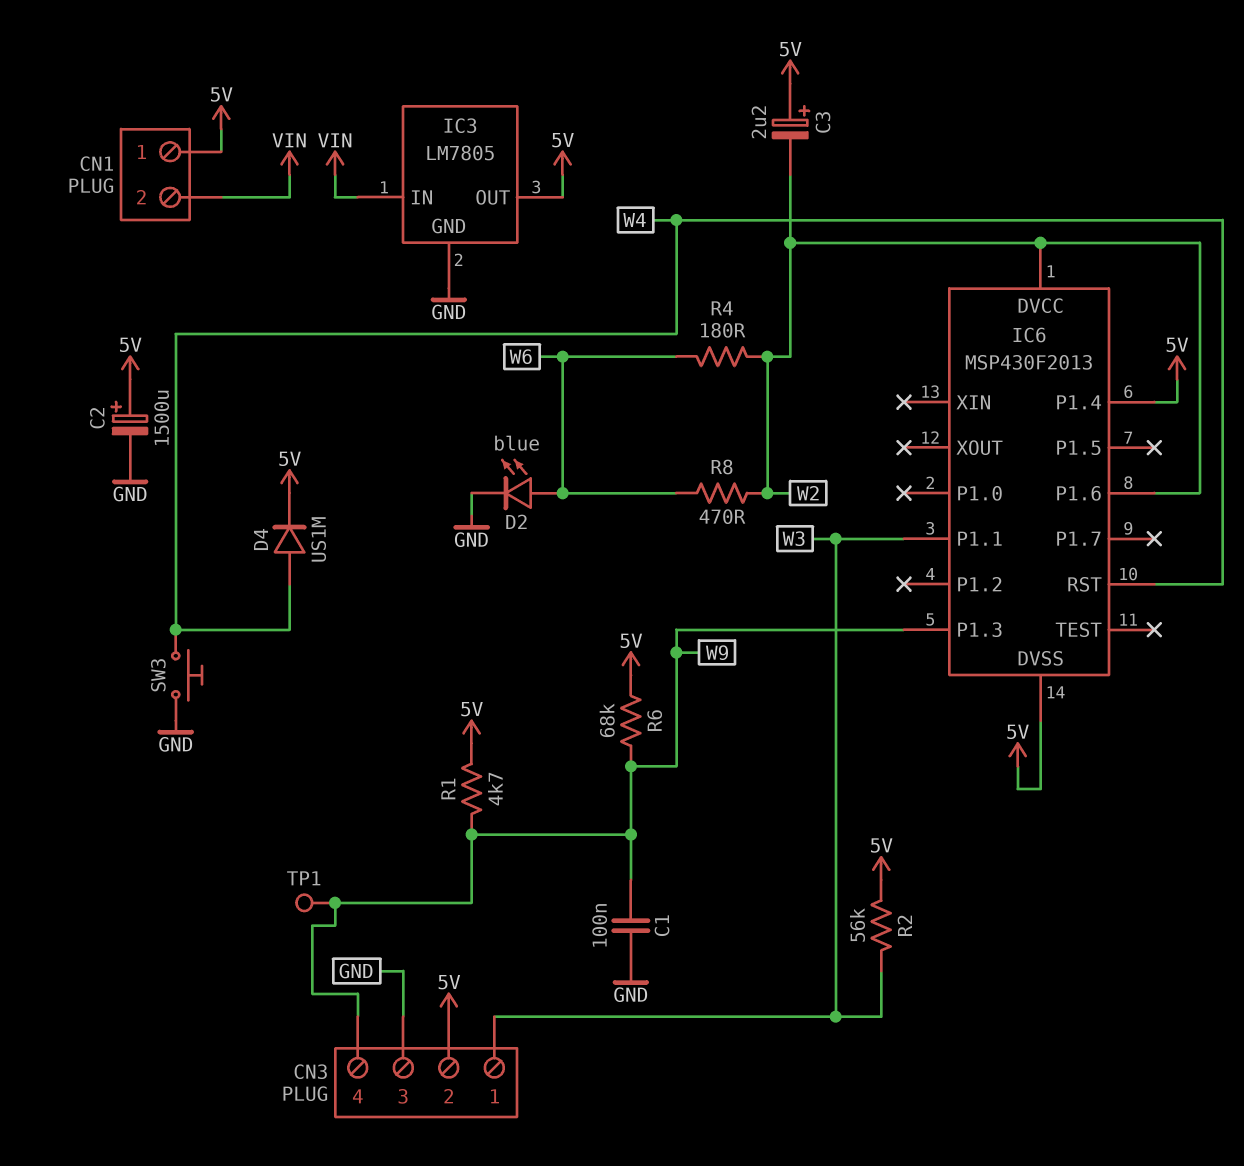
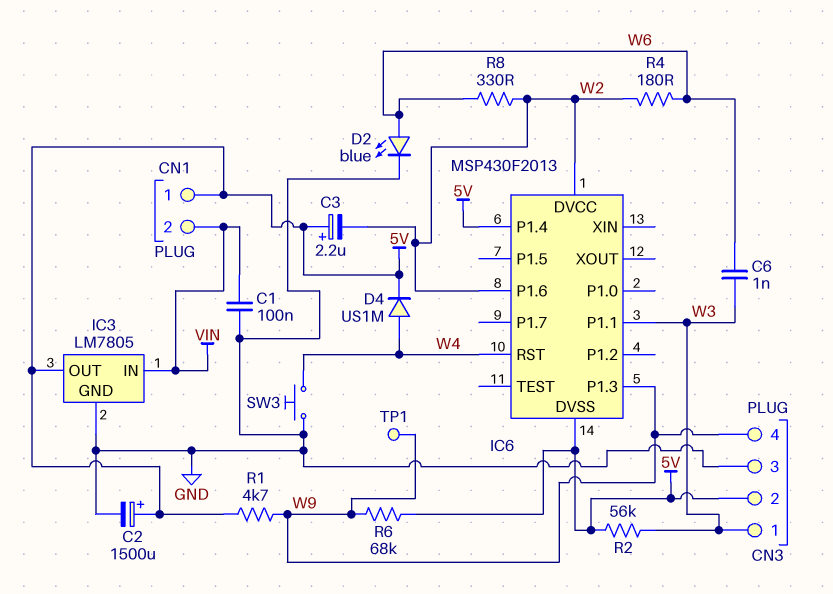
C1: 100nF (GND, W9) -> 100nF (GND, VIN)
C6: none -> 1nF (W3, W6)
R8: 470 (W2, W6) -> 330 (W2, W6)

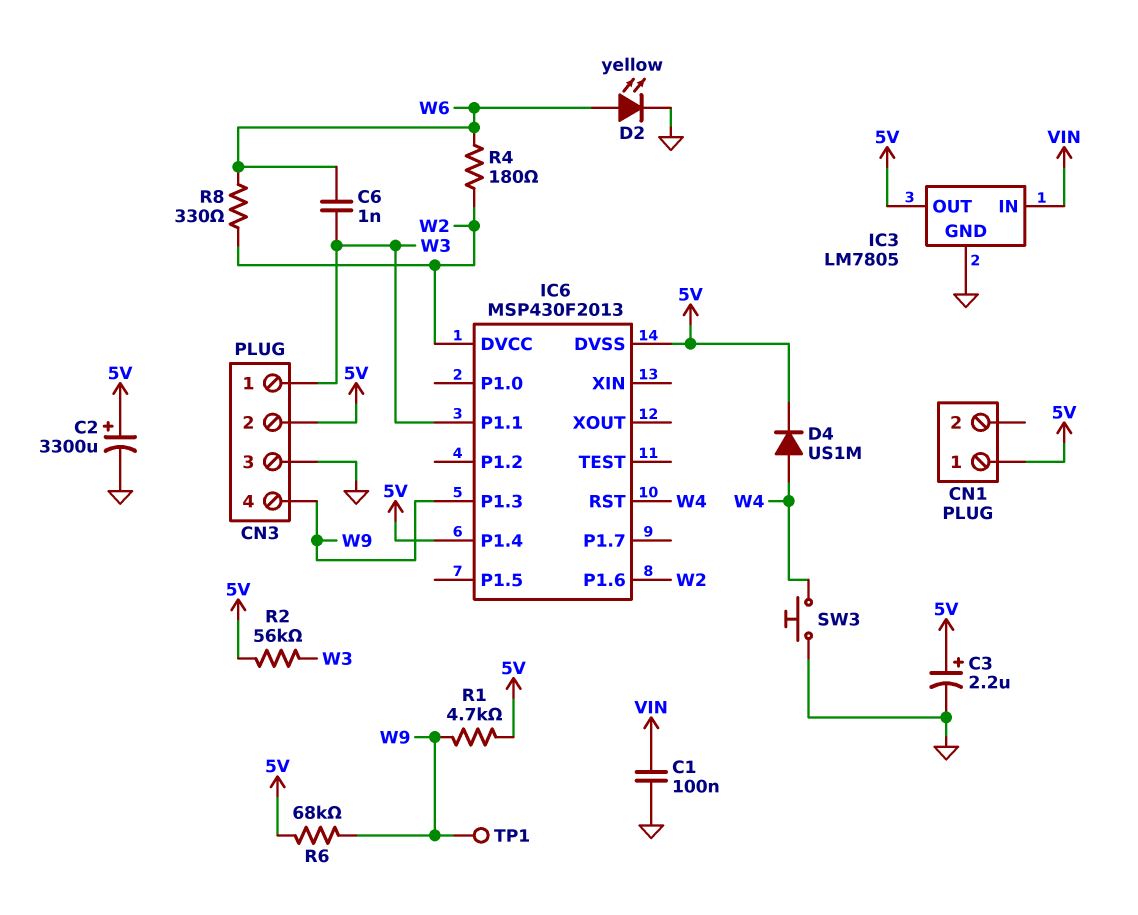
C2: 1500uF (plus 5V, minus GND) -> 3300uF (plus 5V, minus GND)
C3: 2.2uF (plus 5V, minus W2) -> 2.2uF (plus 5V, minus GND)
CN1 pin 2: VIN -> none
D2: LED blue (A W6, K GND) -> LED yellow (A W6, K GND)

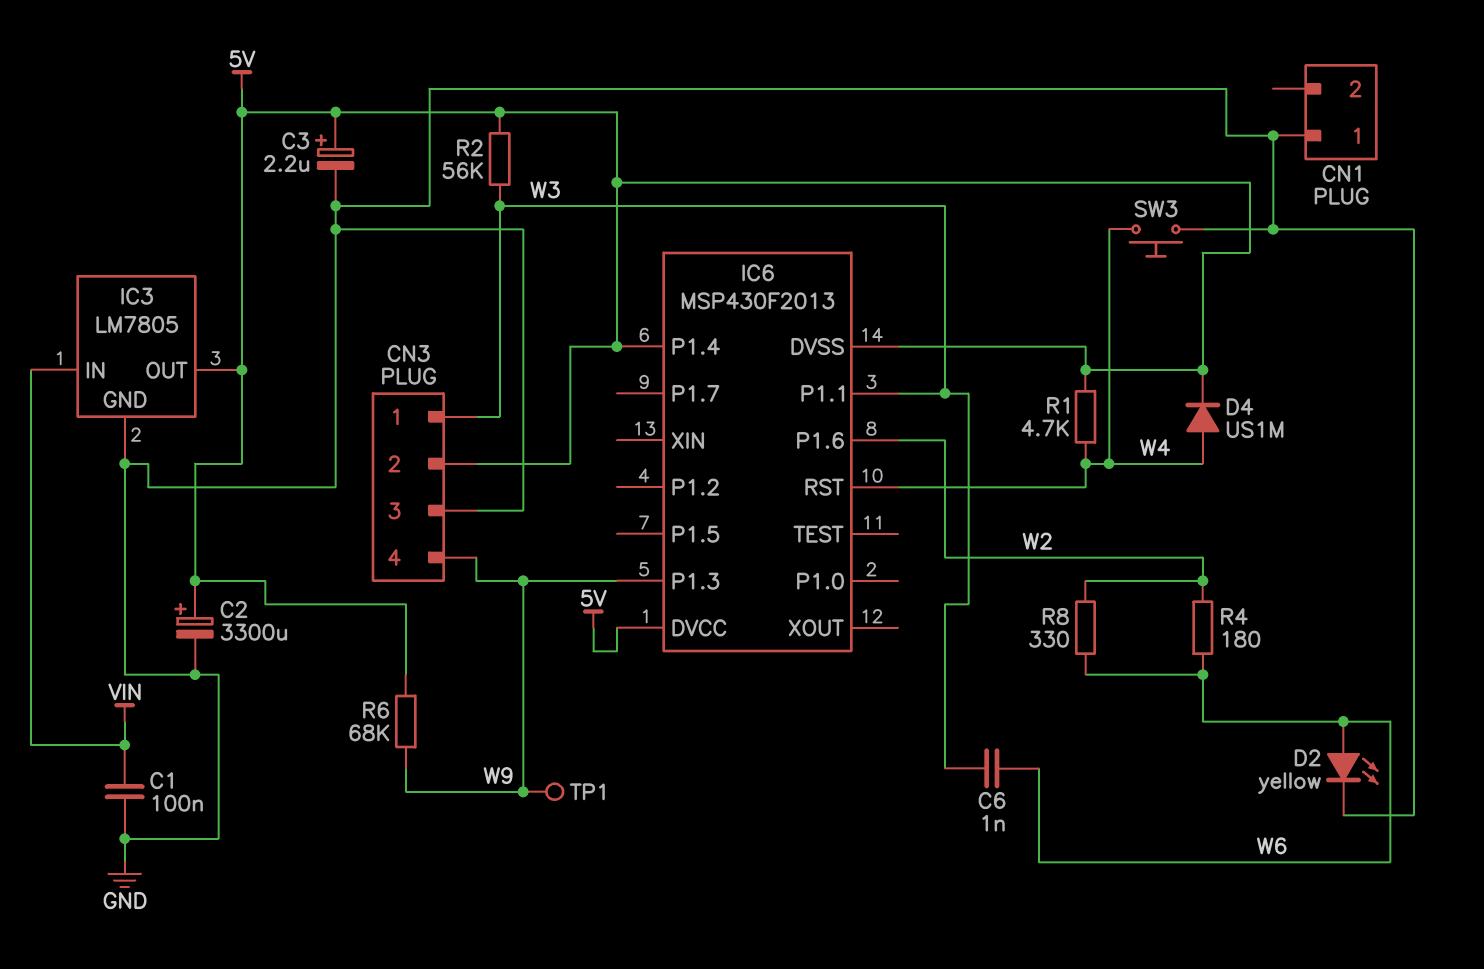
CN1 pin 1: 5V -> GND
IC6 pin DVCC: W2 -> 5V
R1: 4.7k (5V, W9) -> 4.7k (5V, W4)

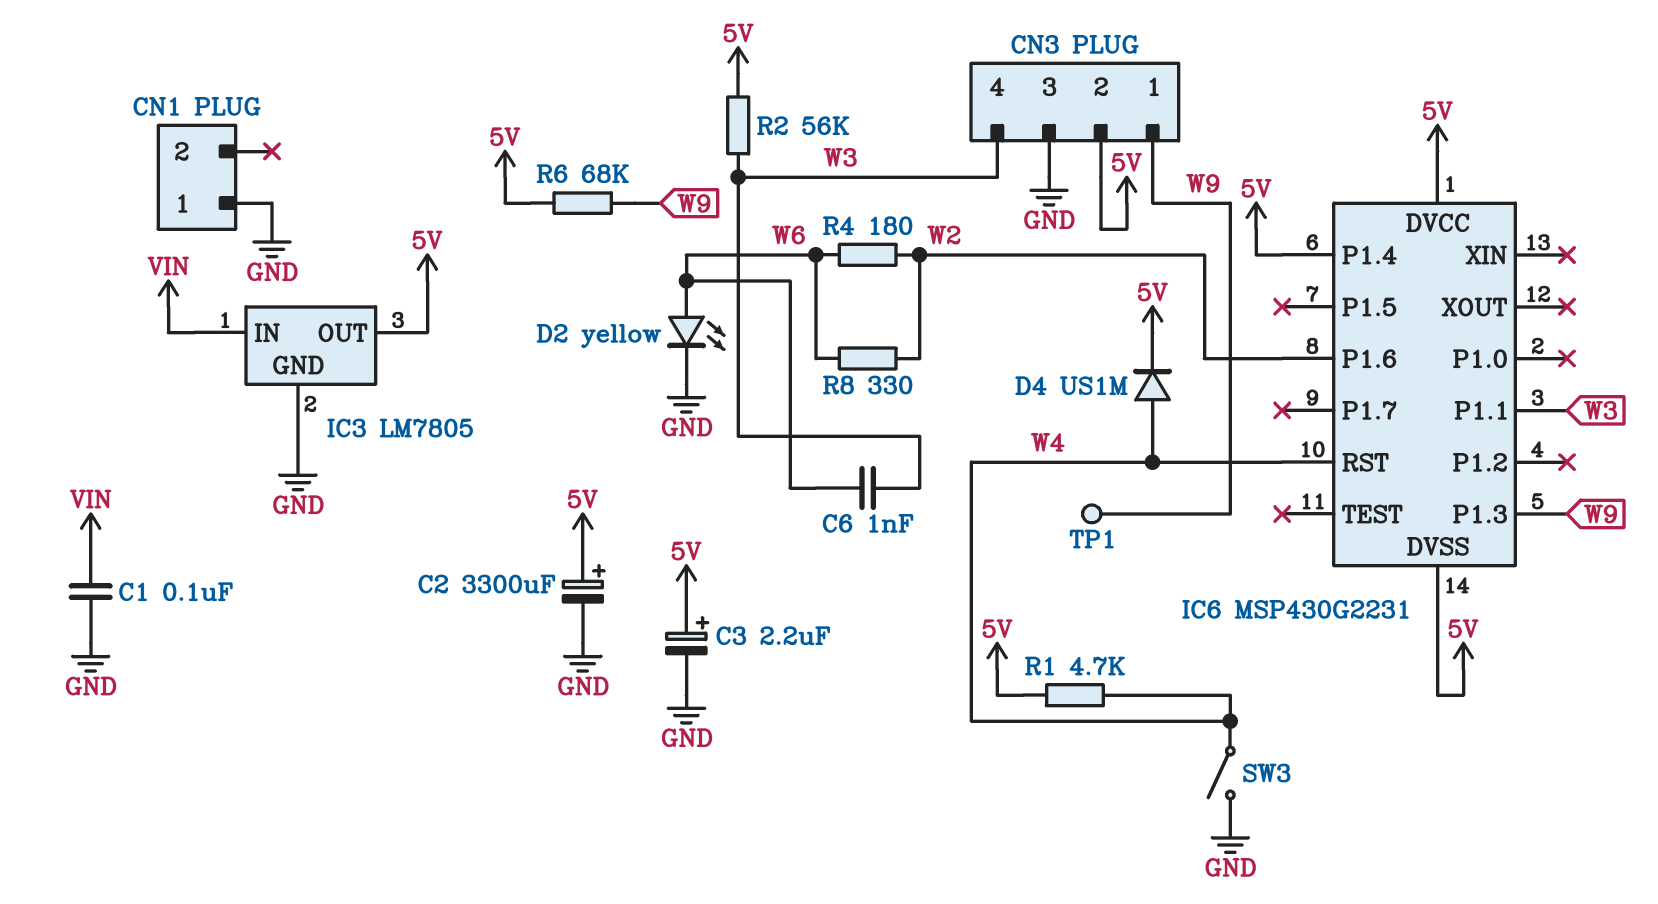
CN3 pin 1: W3 -> W9
CN3 pin 4: W9 -> W3
IC6: MSP430F2013 -> MSP430G2231
SW3: button (GND, W4) -> switch (GND, W4)

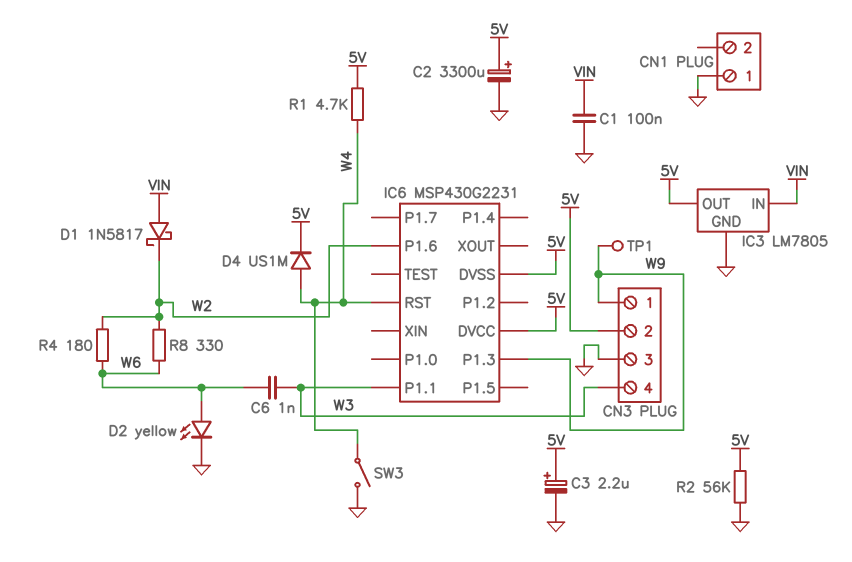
D1: none -> schottky 1N5817 (A VIN, K W2)
IC6 pin P1.4: 5V -> none
R2: 56k (5V, W3) -> 56k (5V, GND)
R6: 68k (5V, W9) -> none

